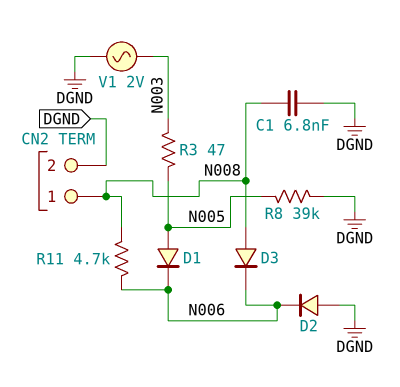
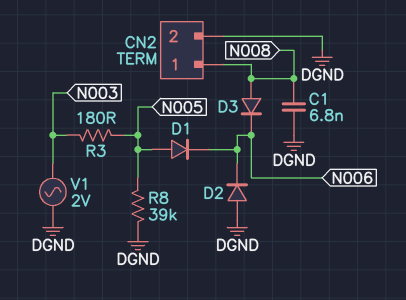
R3: 47 (N003, N005) -> 180 (N003, N005)
R11: 4.7k (N006, N008) -> none

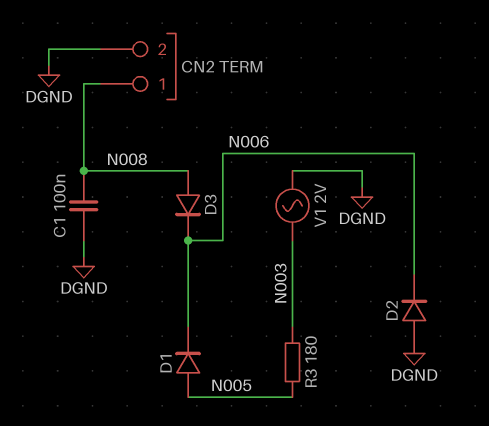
C1: 6.8nF (DGND, N008) -> 100nF (DGND, N008)
R8: 39k (DGND, N005) -> none

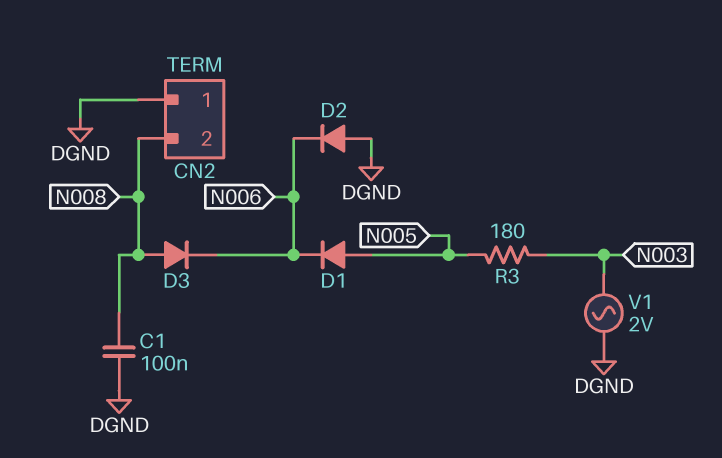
CN2 pin 1: N008 -> DGND
CN2 pin 2: DGND -> N008

